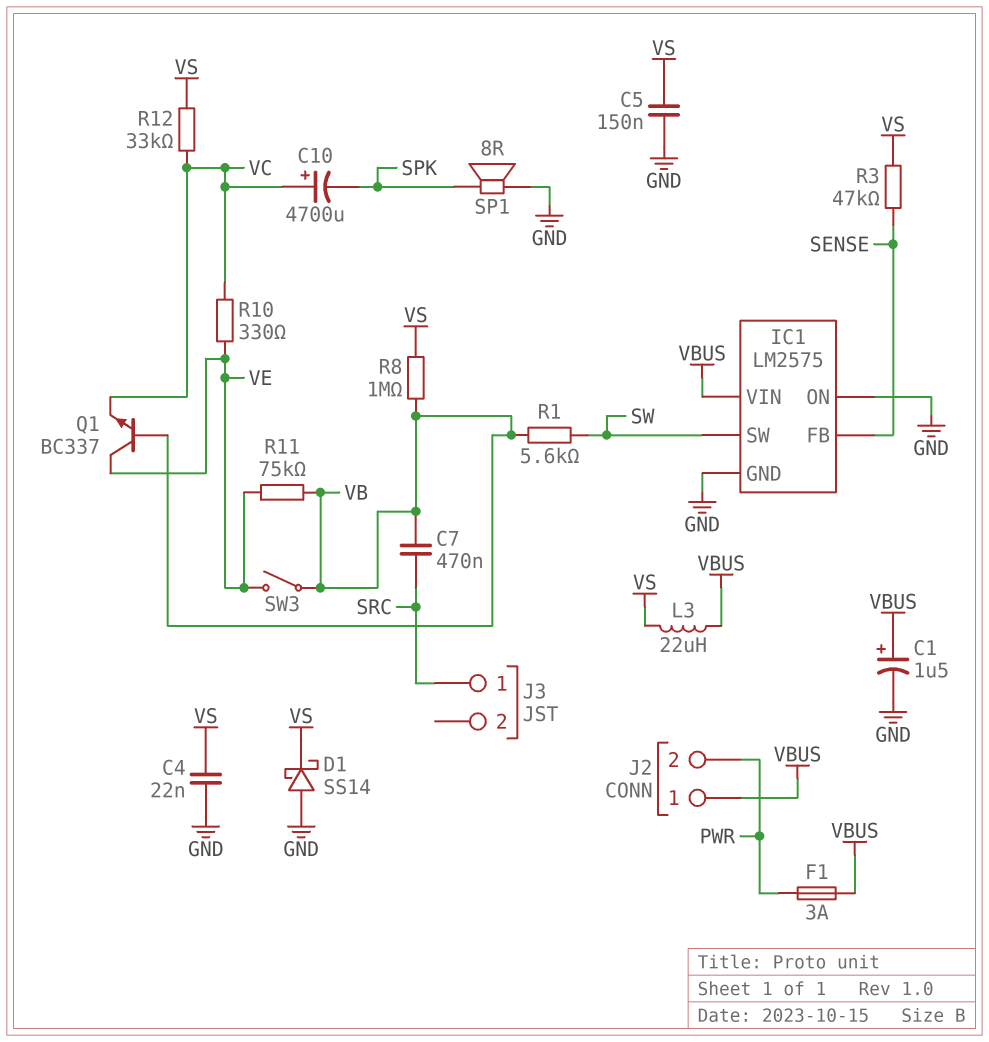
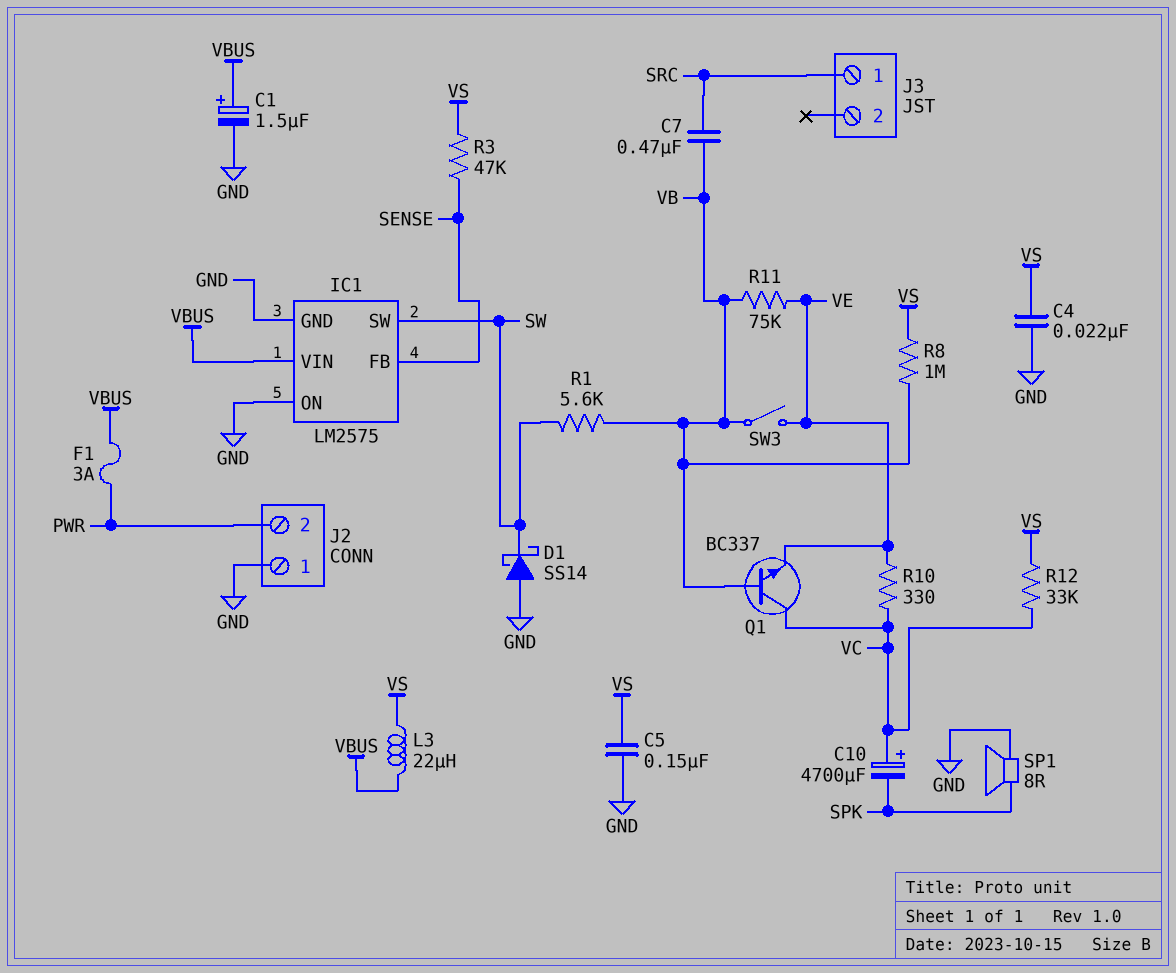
D1: schottky SS14 (A GND, K VS) -> schottky SS14 (A GND, K SW)
J2 pin 1: VBUS -> GND
Q1: NPN BC337 (B VB, C VE, E VC) -> NPN BC337 (B VB, C VC, E VE)

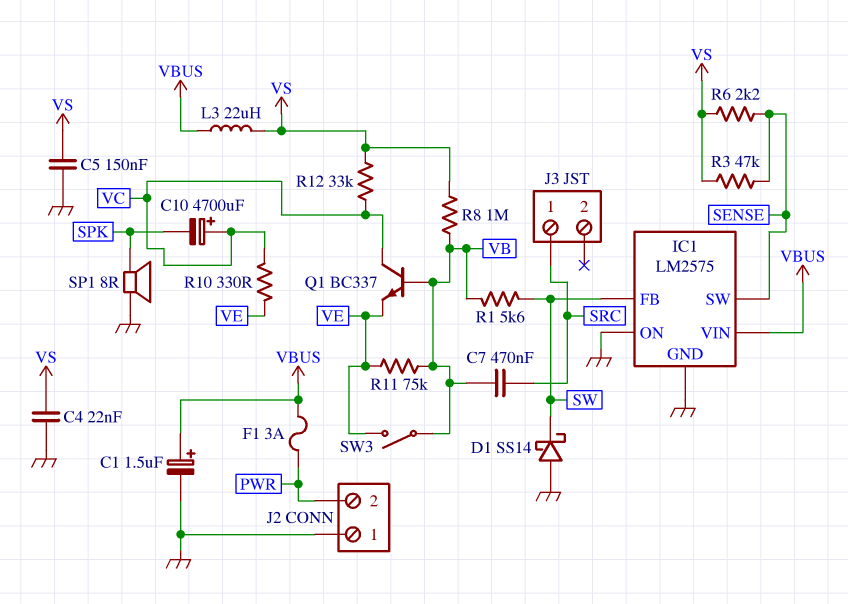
IC1 pin FB: SENSE -> SW
IC1 pin SW: SW -> SENSE
R6: none -> 2.2k (SENSE, VS)

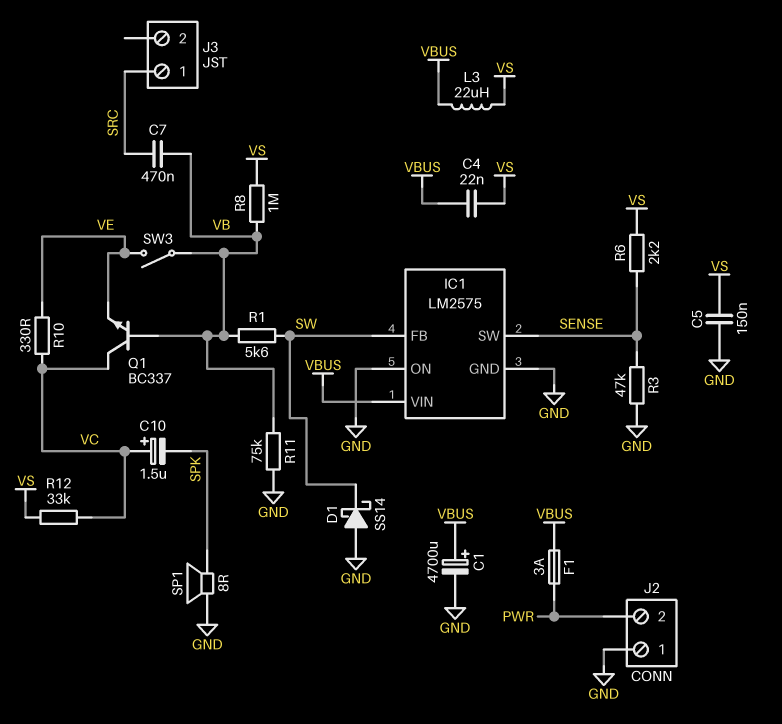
C1: 1.5uF (plus VBUS, minus GND) -> 4700uF (plus VBUS, minus GND)
C4: 22nF (GND, VS) -> 22nF (VBUS, VS)
C10: 4700uF (plus VC, minus SPK) -> 1.5uF (plus VC, minus SPK)
R3: 47k (SENSE, VS) -> 47k (GND, SENSE)
R11: 75k (VB, VE) -> 75k (GND, VB)

